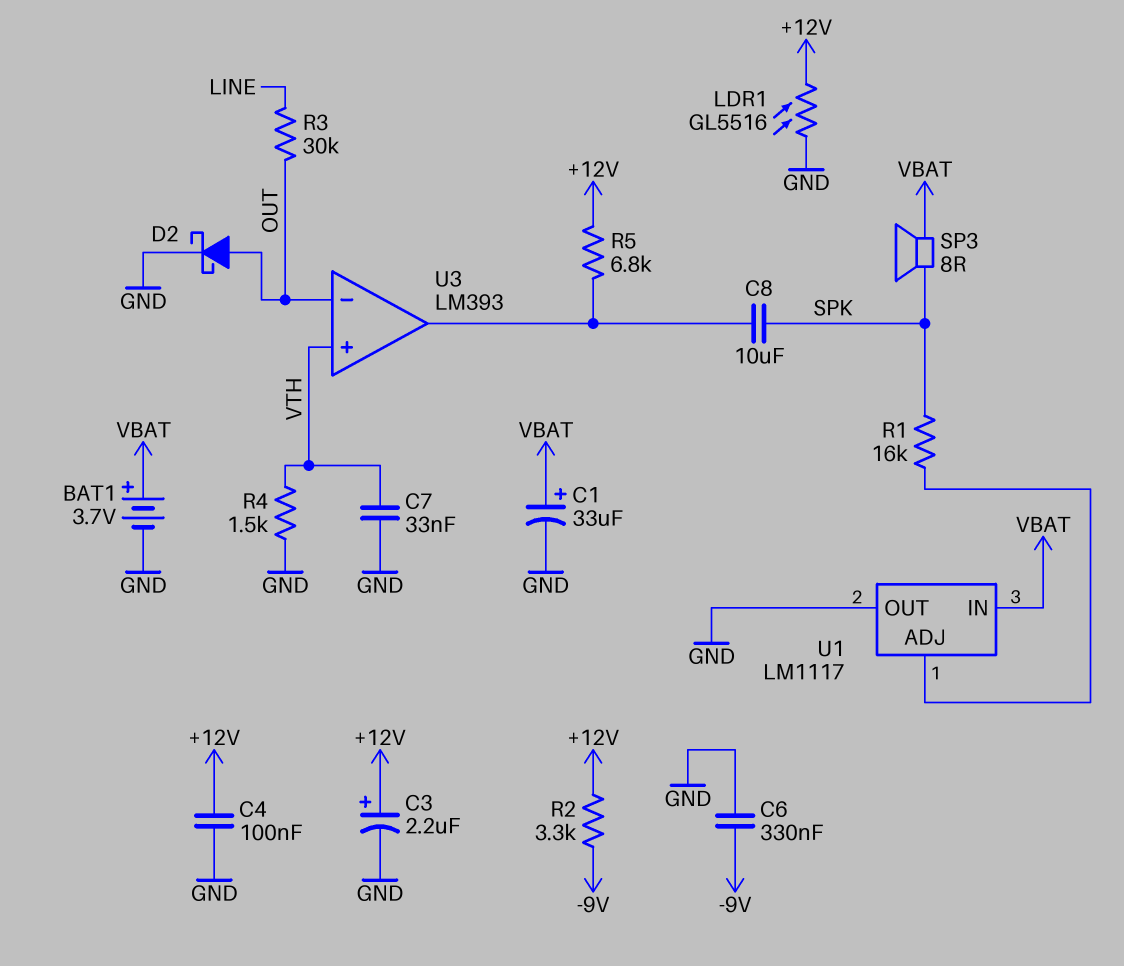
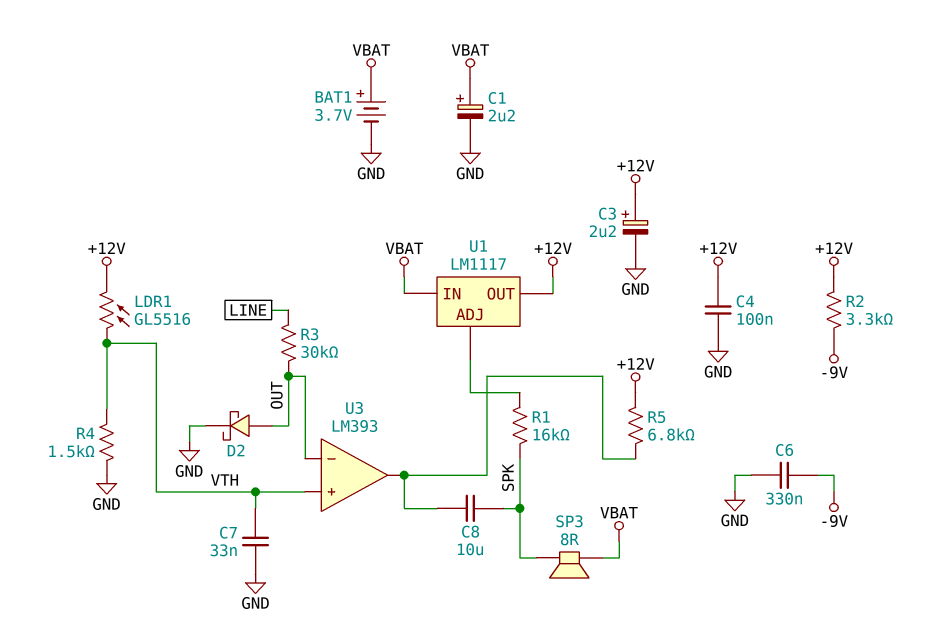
C1: 33uF (plus VBAT, minus GND) -> 2.2uF (plus VBAT, minus GND)
LDR1: GL5516 (+12V, GND) -> GL5516 (+12V, VTH)
U1 pin OUT: GND -> +12V

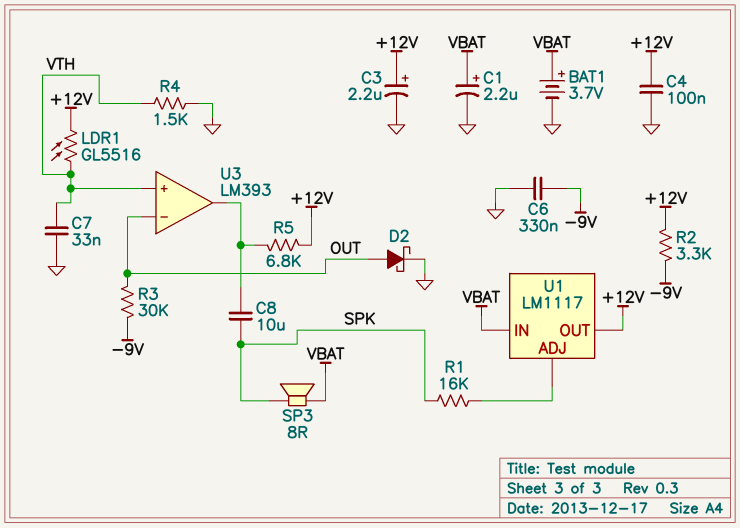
R3: 30k (LINE, OUT) -> 30k (-9V, OUT)

